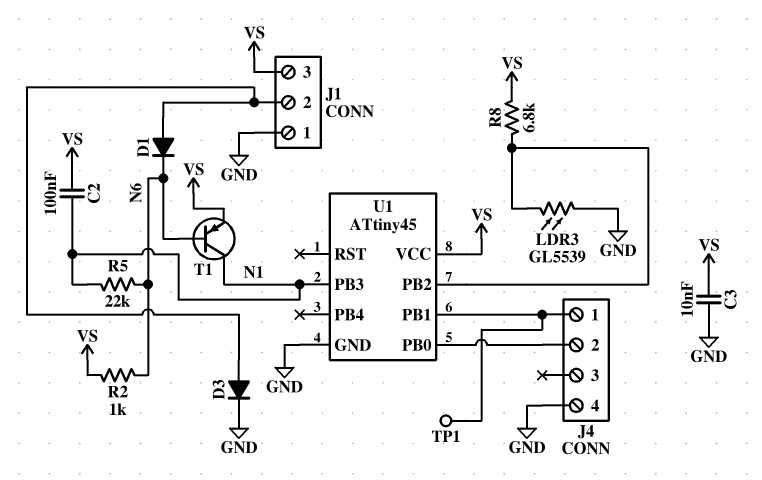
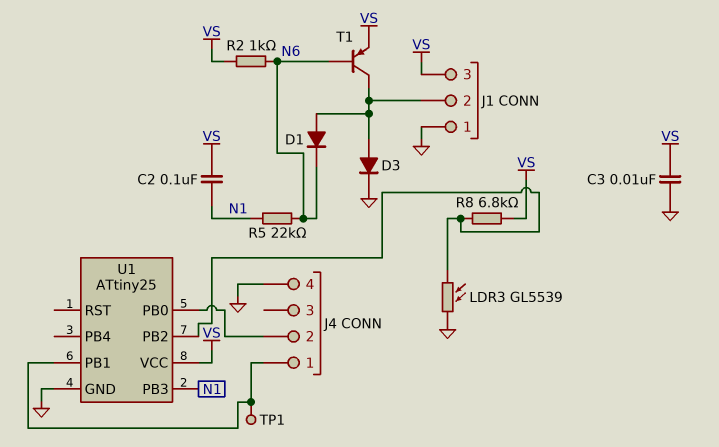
T1: PNP (B N6, C N1, E VS) -> PNP (B N6, C J1/2, E VS)
U1: ATtiny45 -> ATtiny25

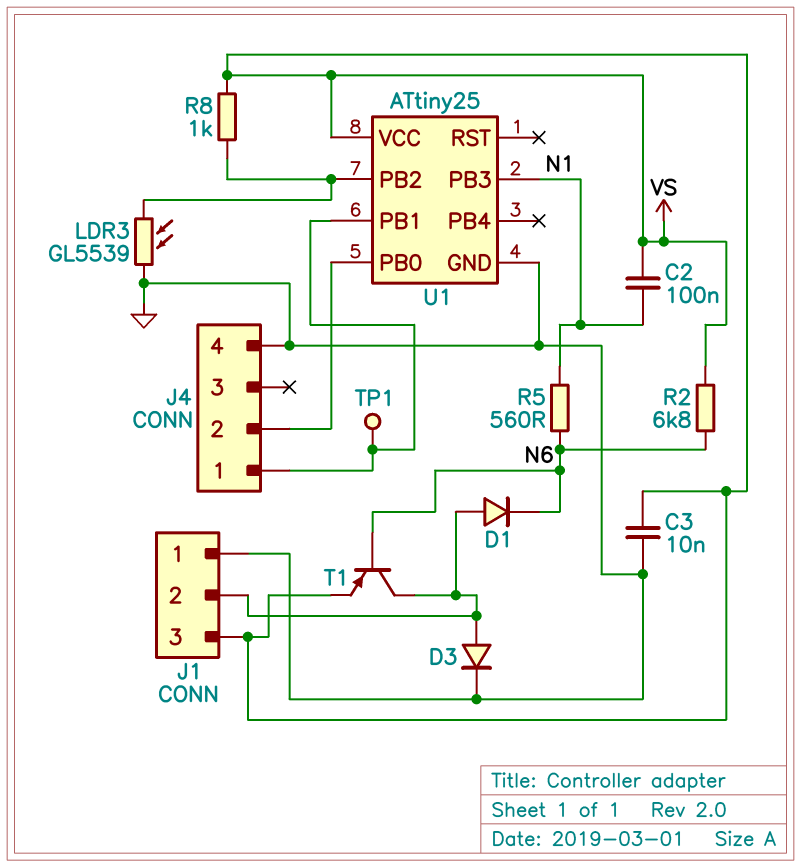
R2: 1k (N6, VS) -> 6.8k (N6, VS)
R5: 22k (N1, N6) -> 560 (N1, N6)
R8: 6.8k (U1/PB2, VS) -> 1k (U1/PB2, VS)

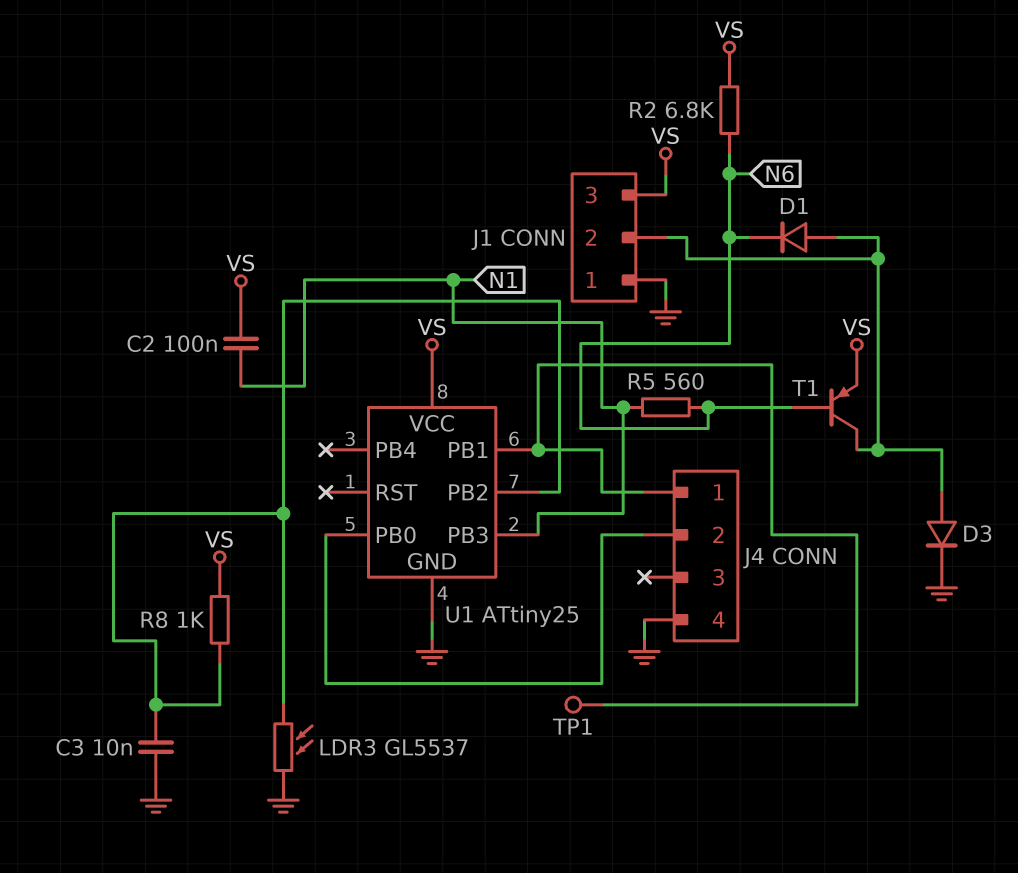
C3: 10nF (GND, VS) -> 10nF (GND, U1/PB2)
LDR3: GL5539 (GND, U1/PB2) -> GL5537 (GND, U1/PB2)

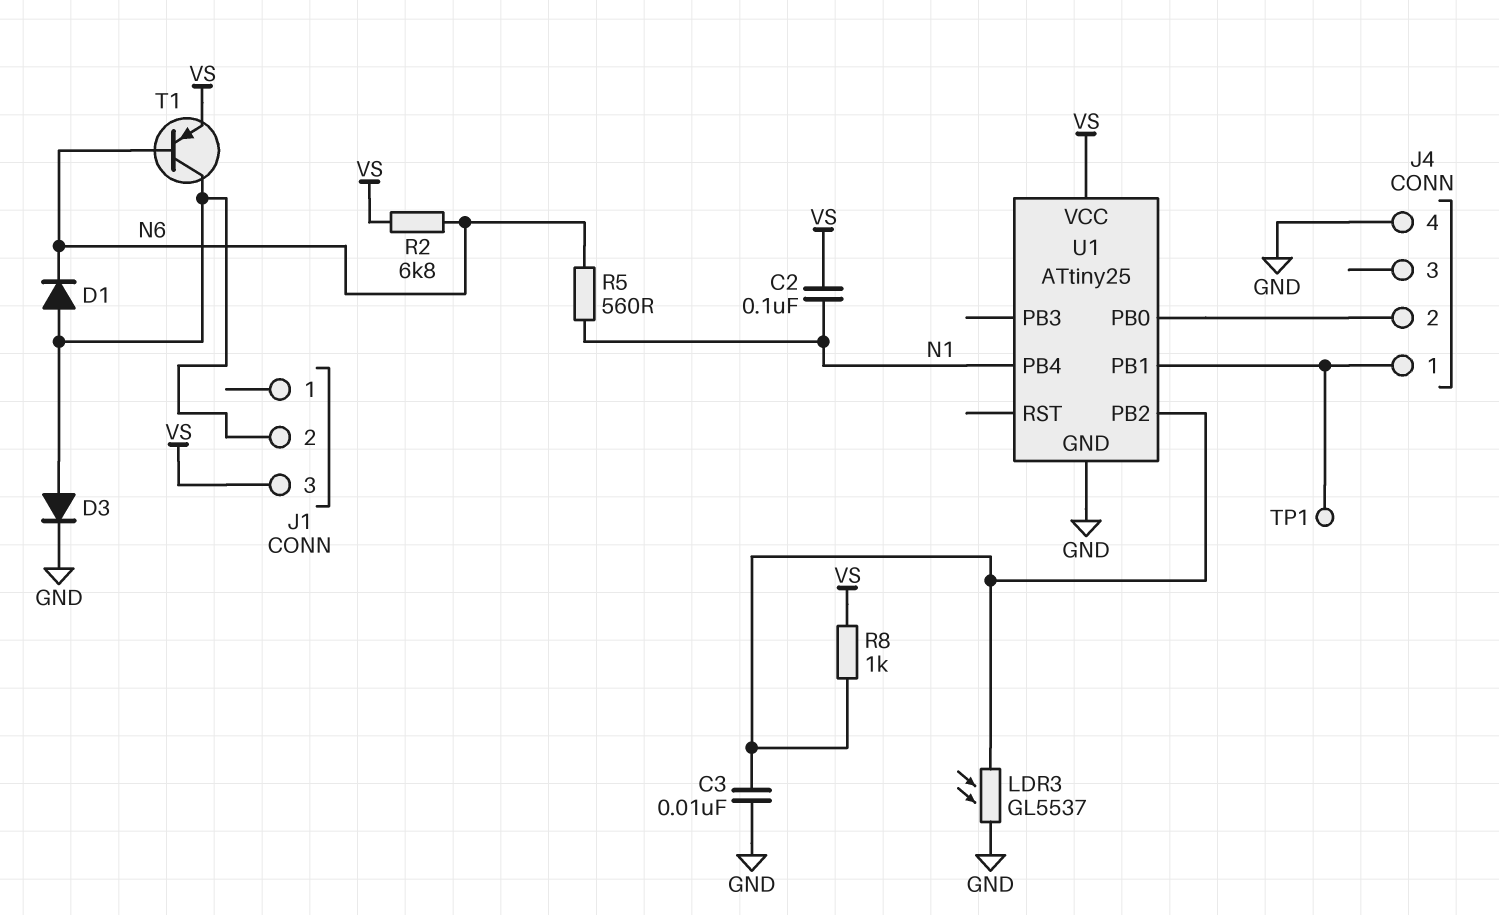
J1 pin 1: GND -> none
U1 pin PB3: N1 -> none
U1 pin PB4: none -> N1

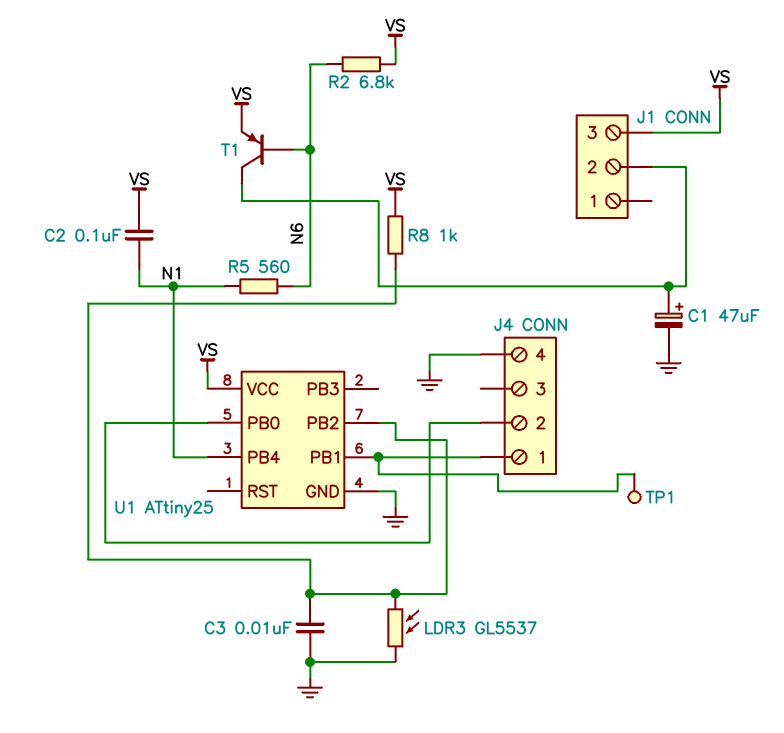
C1: none -> 47uF (plus J1/2, minus GND)
D1: diode (A J1/2, K N6) -> none
D3: diode (A J1/2, K GND) -> none

